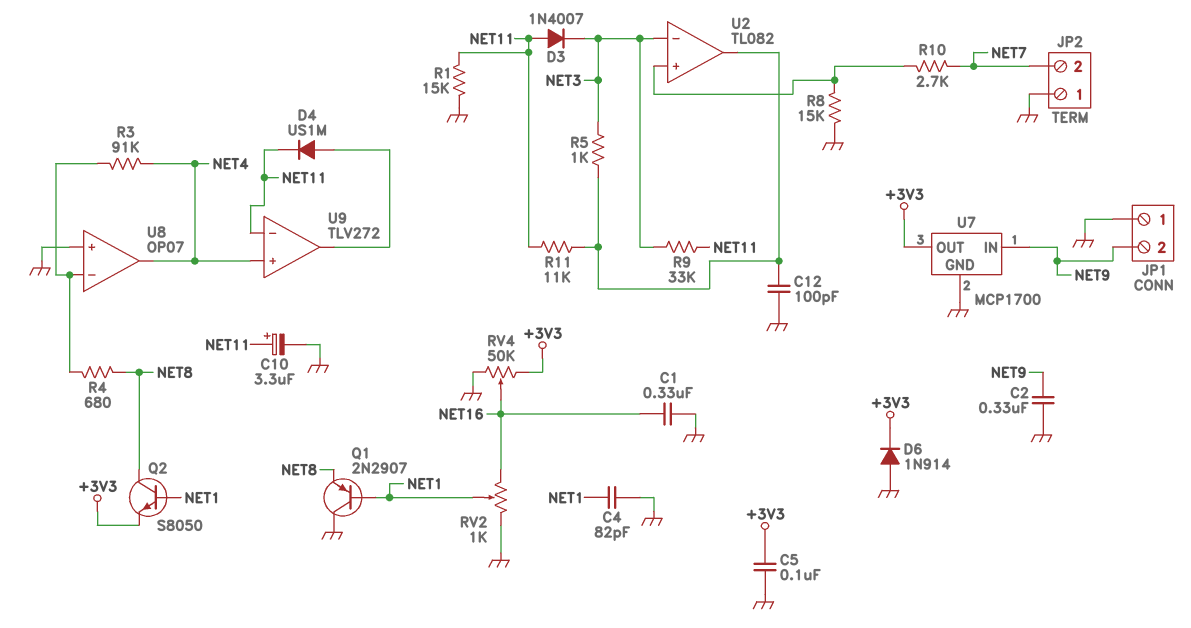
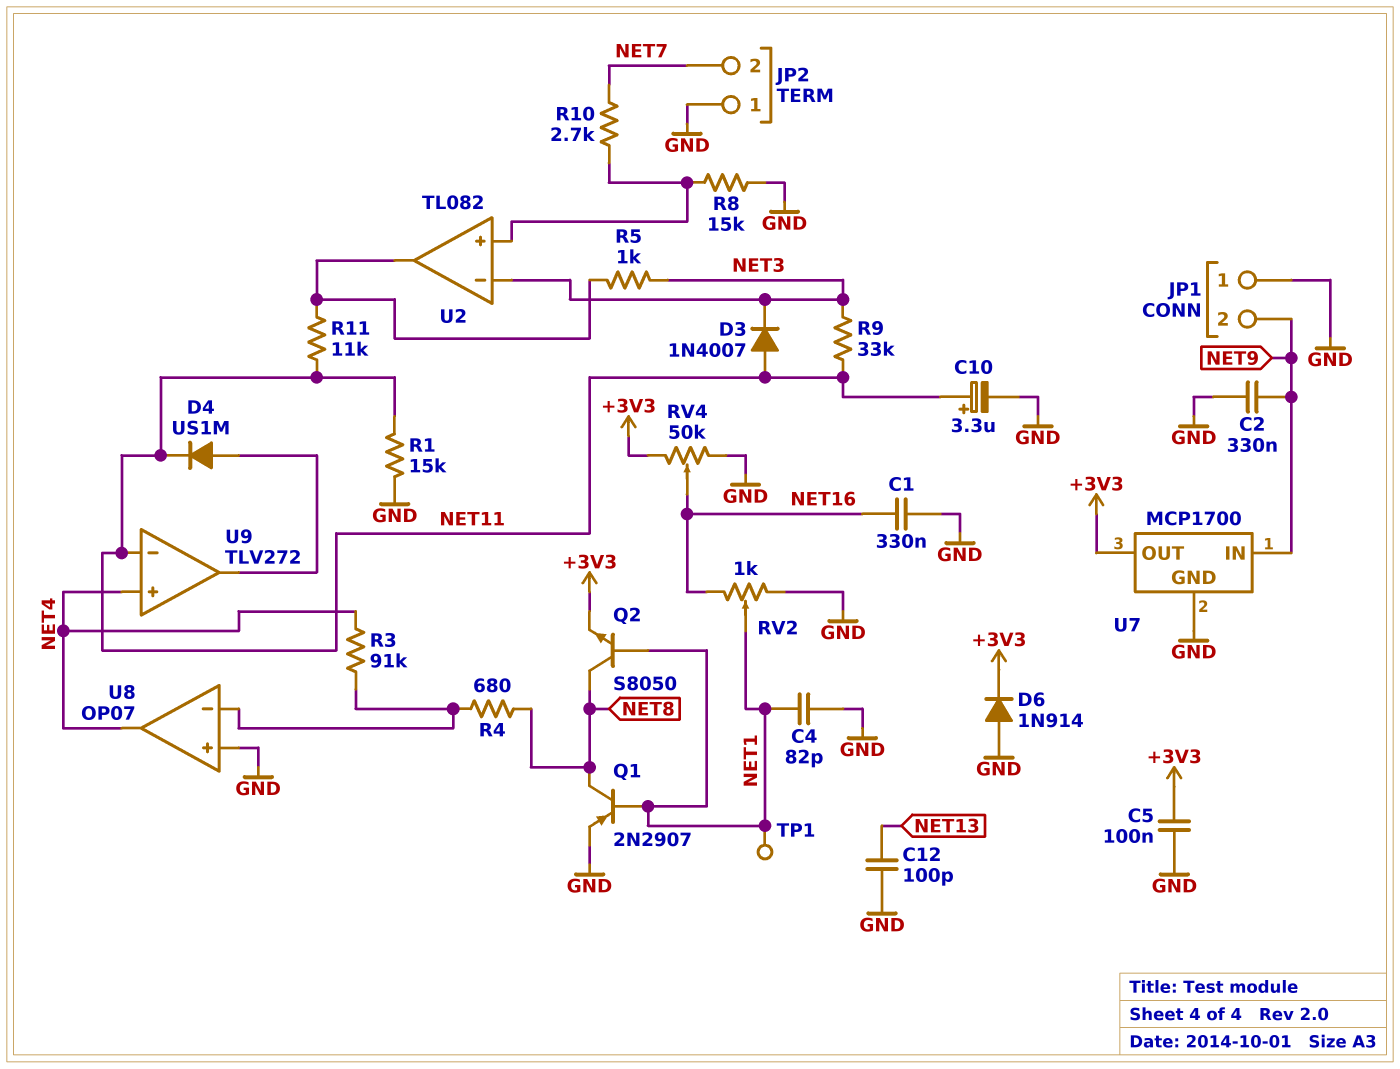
C12: 100pF (GND, U2/out) -> 100pF (GND, NET13)
Q1: PNP 2N2907 (B NET1, C GND, E NET8) -> PNP 2N2907 (B NET1, C NET8, E GND)
TP1: none -> test point (NET1)

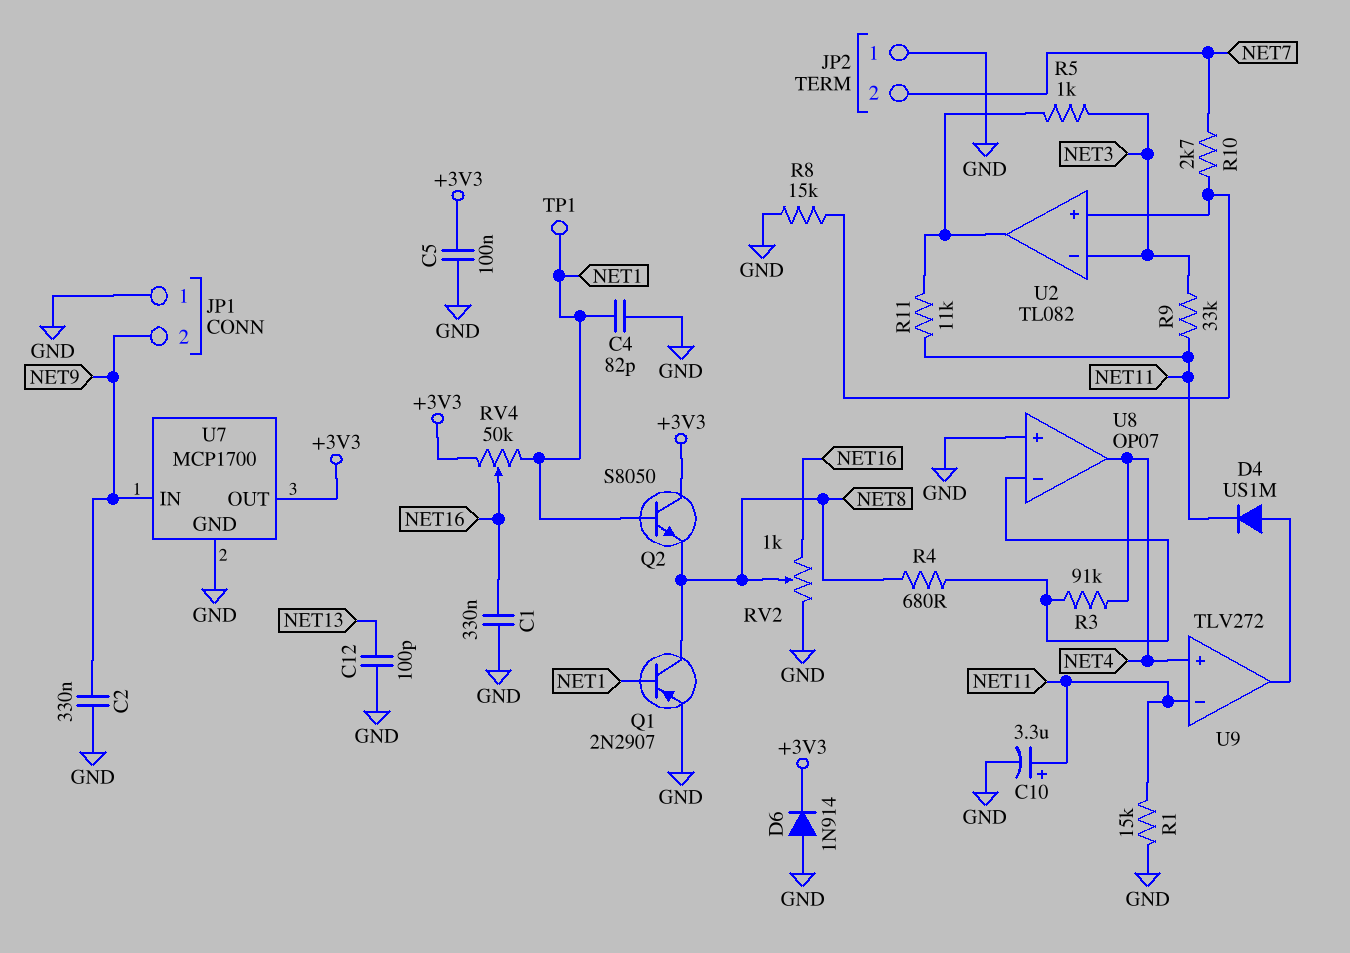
D3: diode 1N4007 (A NET11, K NET3) -> none
Q2: NPN S8050 (B NET1, C NET8, E +3V3) -> NPN S8050 (B NET1, C +3V3, E NET8)
RV2: 1k (GND, NET16, wiper NET1) -> 1k (GND, NET16, wiper NET8)
RV4: 50k (+3V3, GND, wiper NET16) -> 50k (+3V3, NET1, wiper NET16)

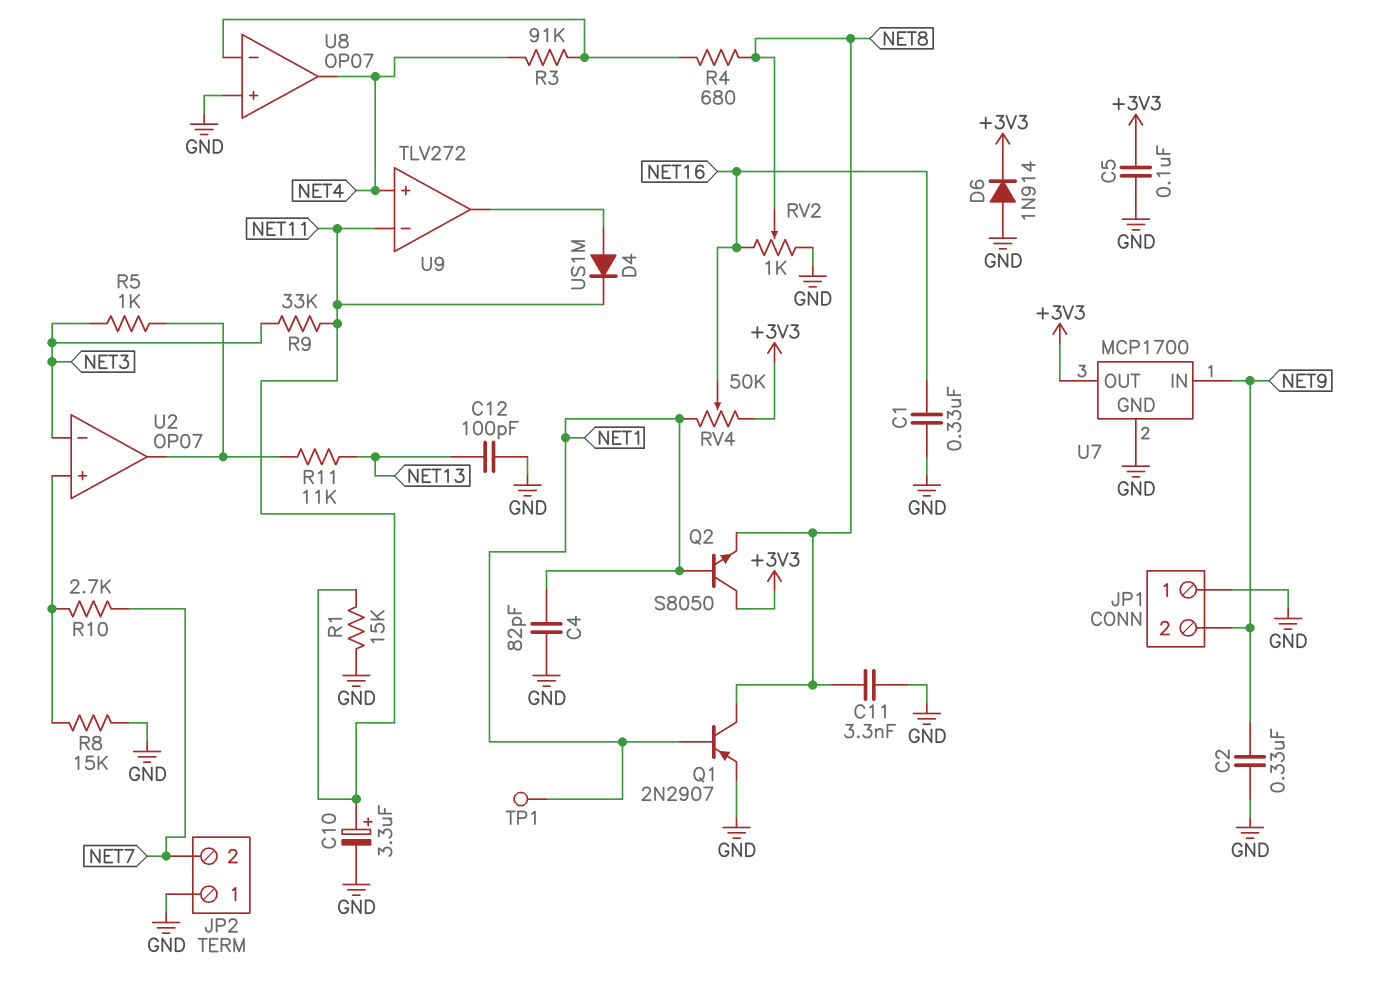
C11: none -> 3.3nF (GND, NET8)
R11: 11k (NET11, U2/out) -> 11k (NET13, U2/out)
U2: TL082 -> OP07

